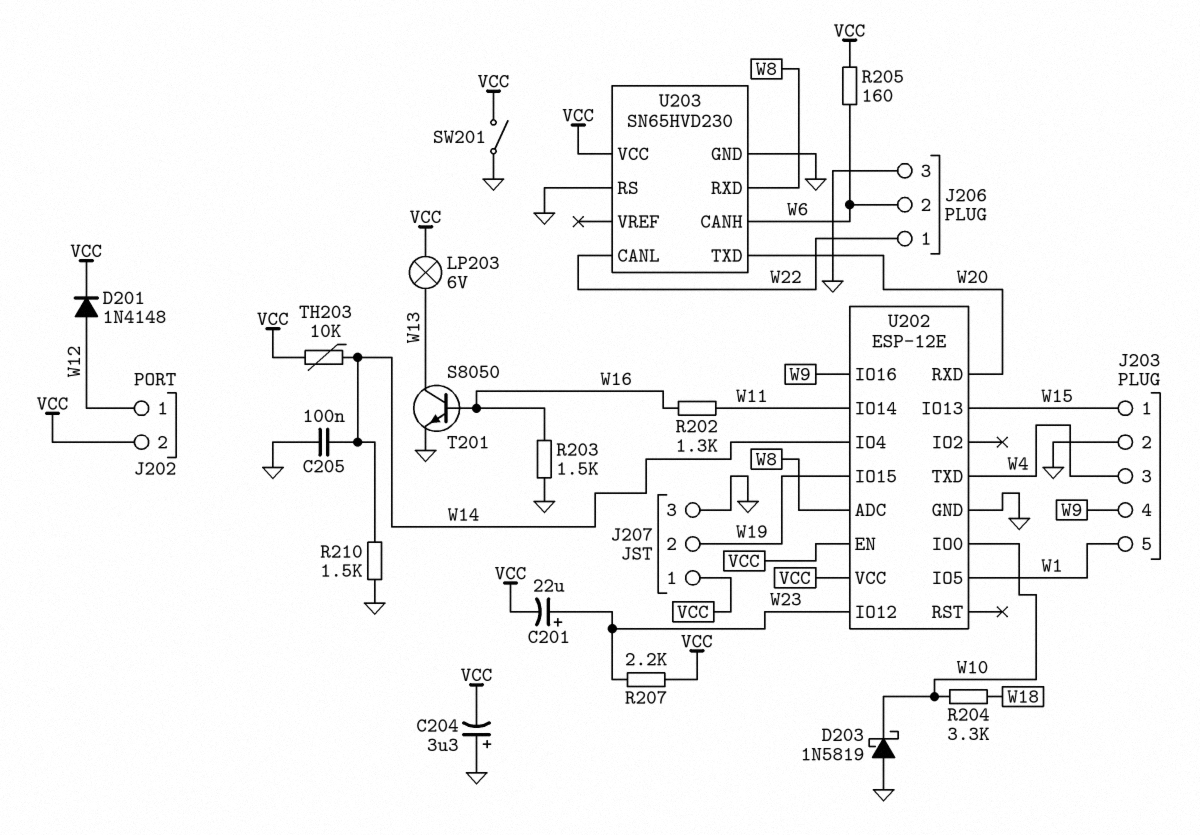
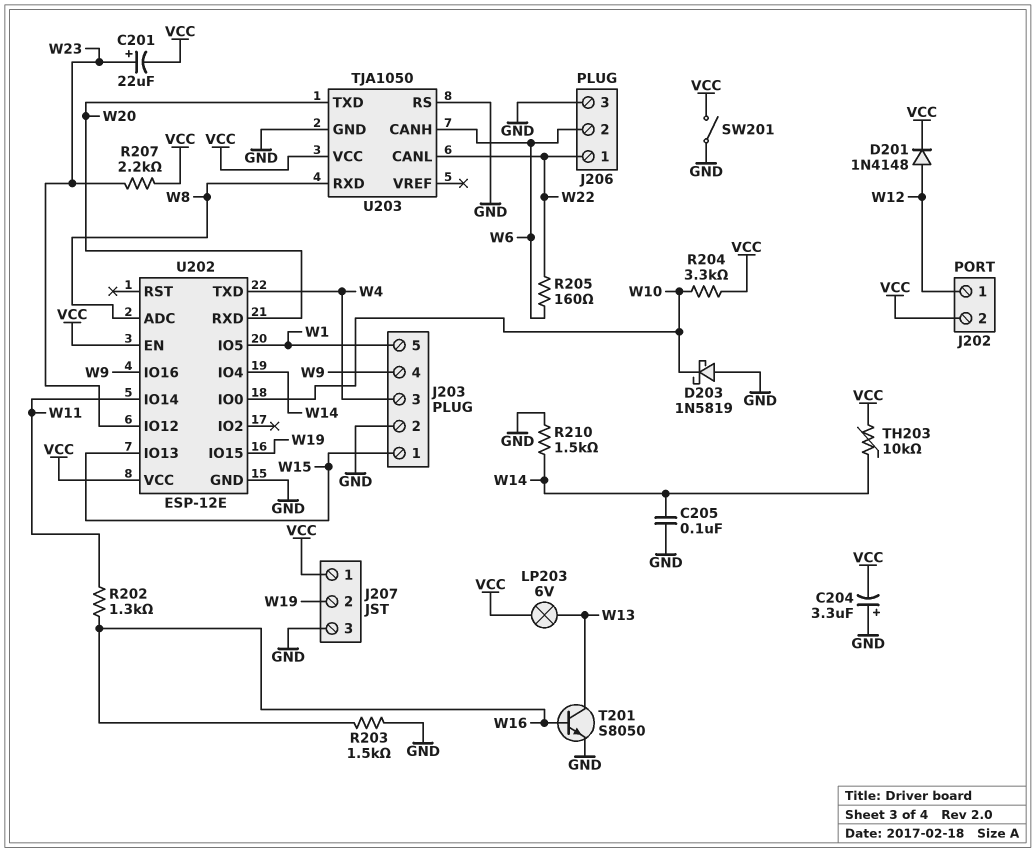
R204: 3.3k (W10, W18) -> 3.3k (VCC, W10)
R205: 160 (VCC, W6) -> 160 (W6, W22)
U203: SN65HVD230 -> TJA1050

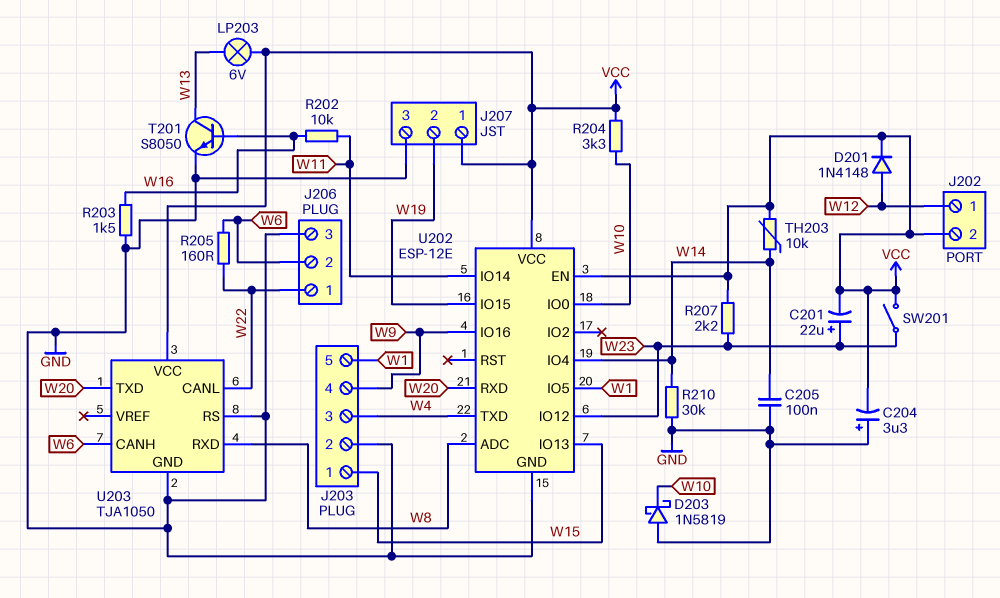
R202: 1.3k (W11, W16) -> 10k (W11, W16)
R210: 1.5k (GND, W14) -> 30k (GND, W14)
SW201: switch (GND, VCC) -> switch (VCC, W23)

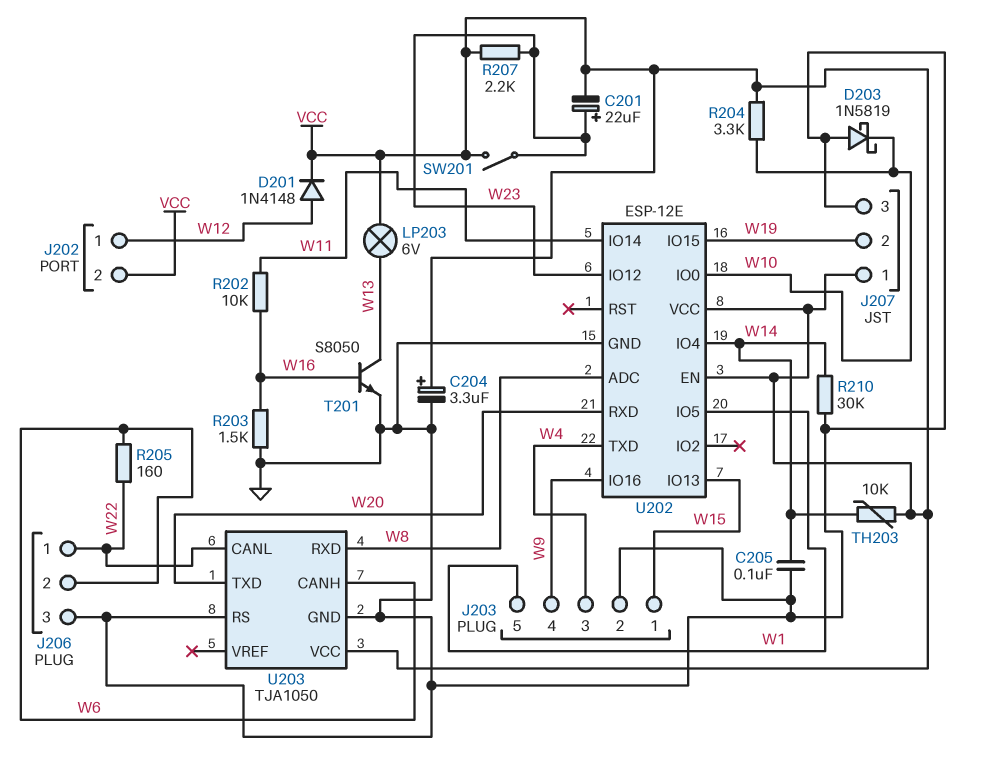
C204: 3.3uF (plus GND, minus VCC) -> 3.3uF (plus VCC, minus GND)

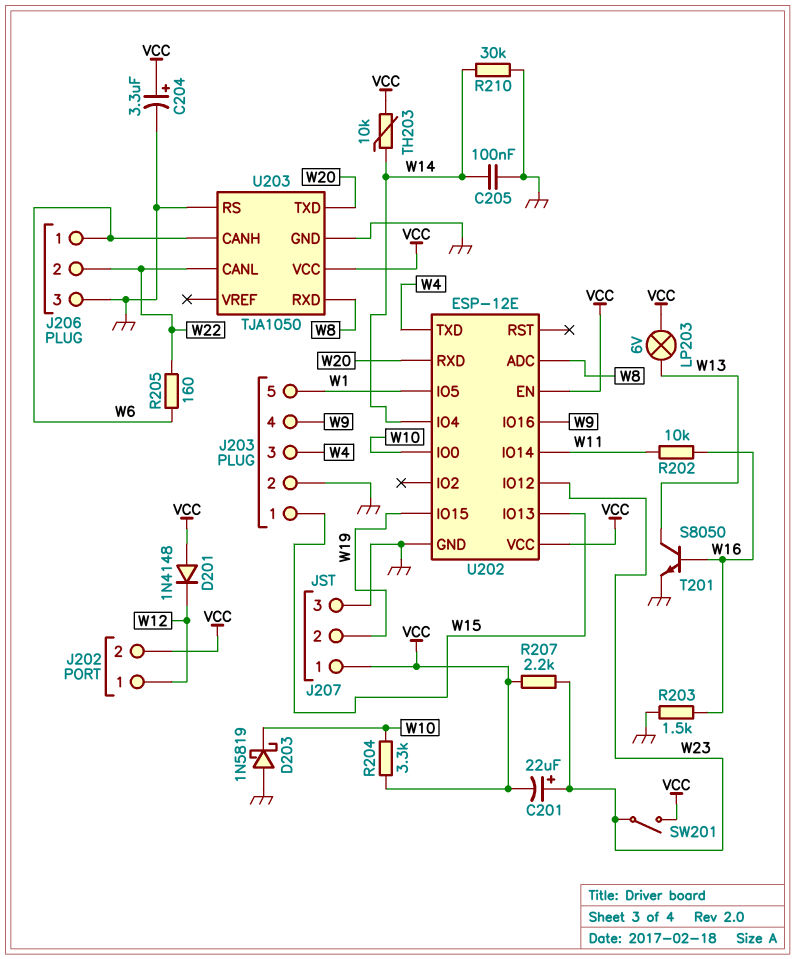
D201: diode 1N4148 (A W12, K VCC) -> diode 1N4148 (A VCC, K W12)
J206 pin 1: W22 -> W6
J206 pin 2: W6 -> W22

